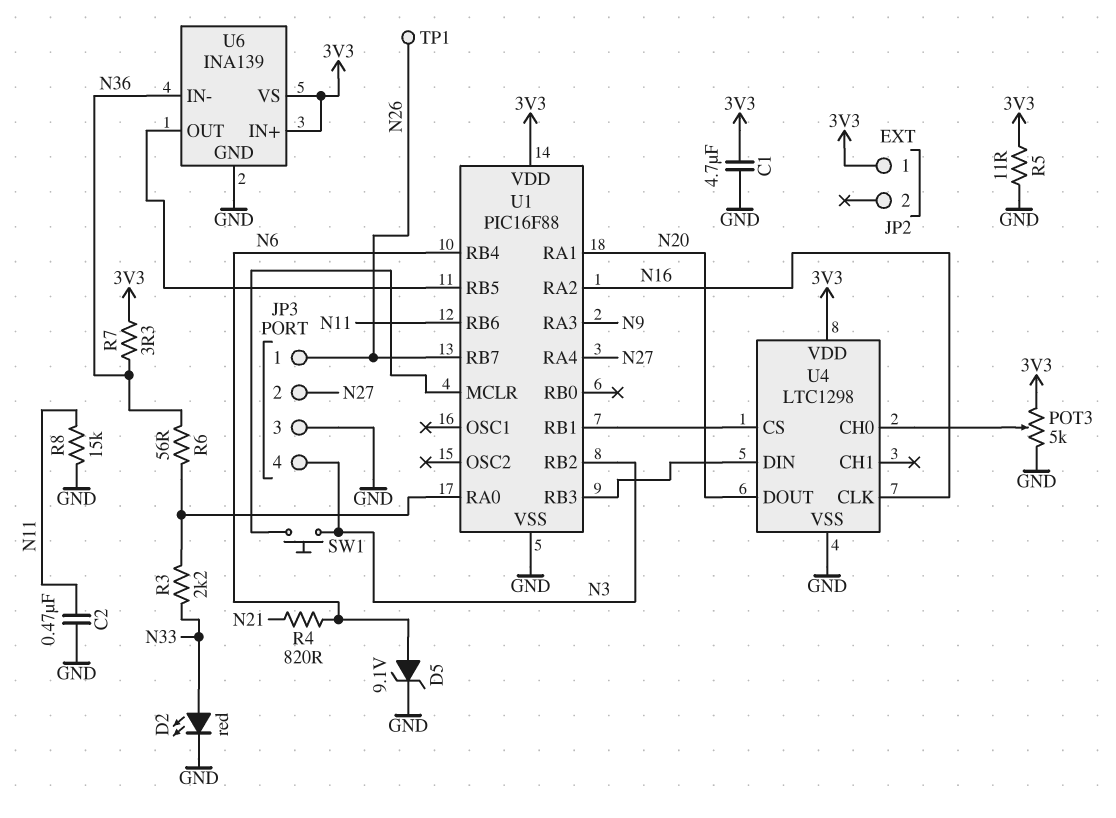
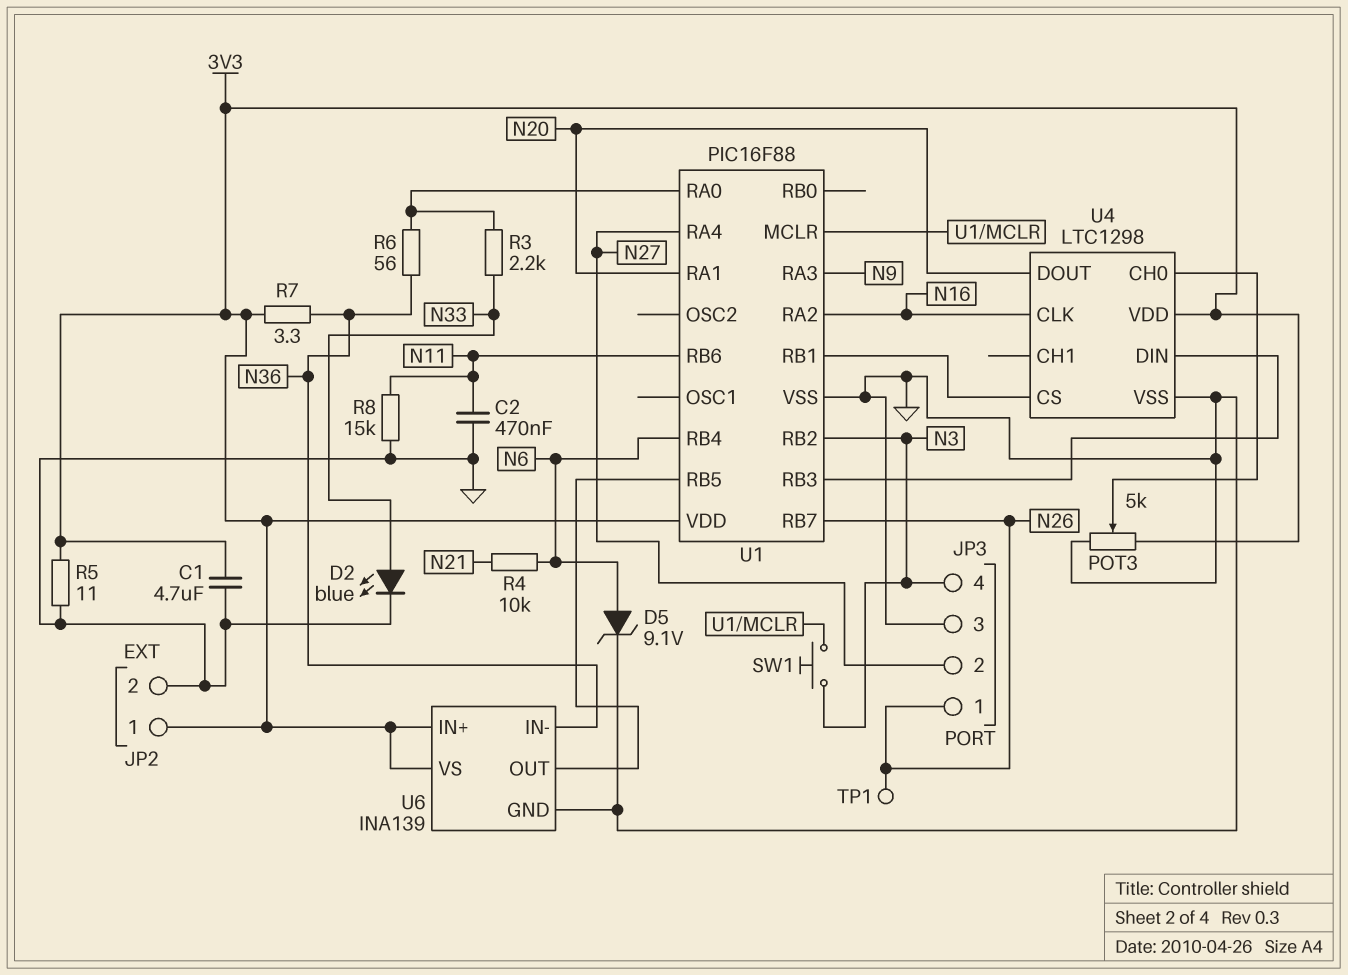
D2: LED red (A N33, K GND) -> LED blue (A N33, K GND)
JP2 pin 2: none -> GND
R4: 820 (N6, N21) -> 10k (N6, N21)

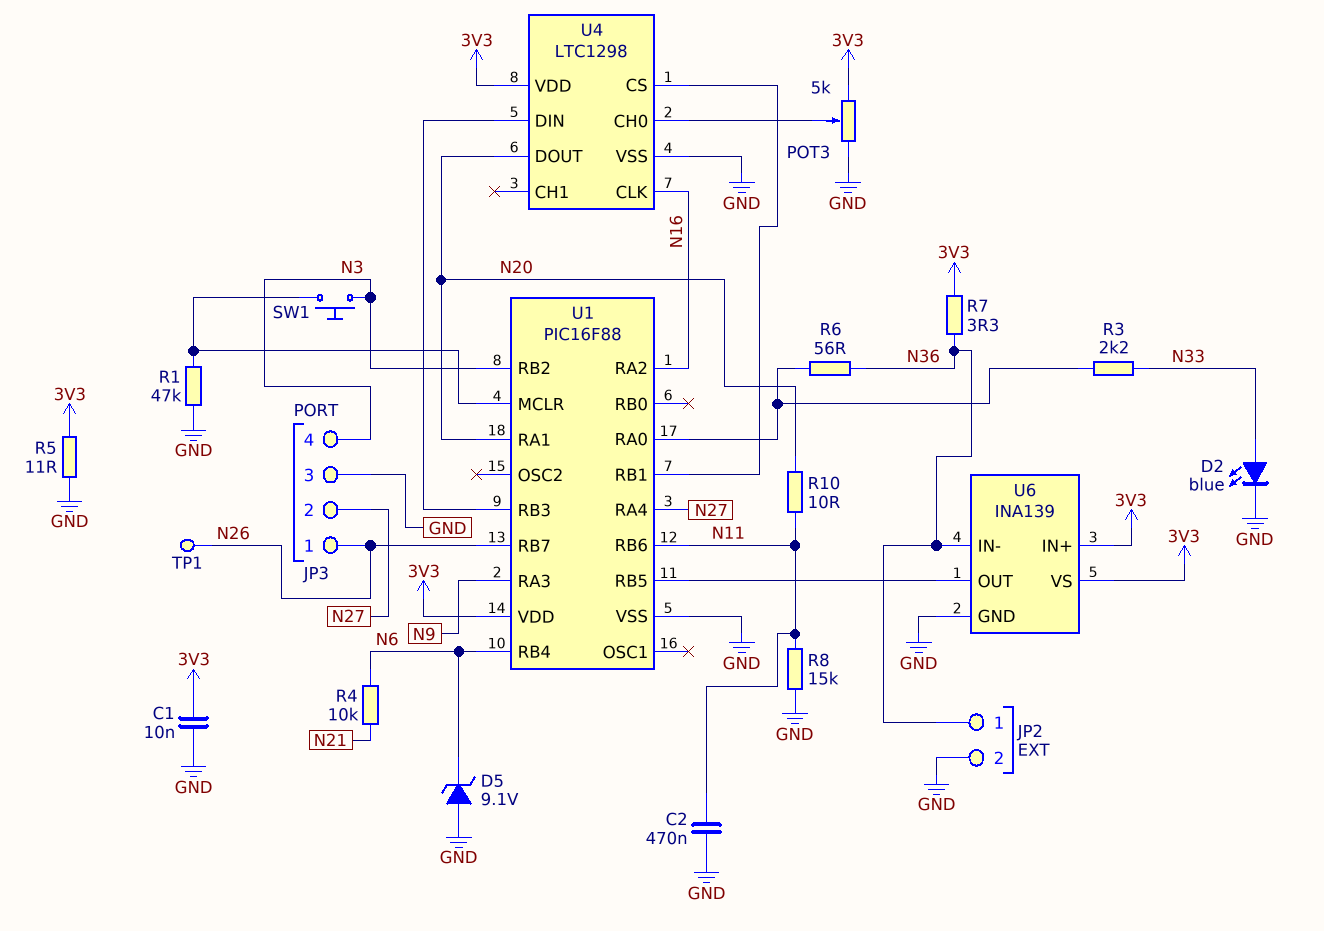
C1: 4.7uF (3V3, GND) -> 10nF (3V3, GND)
D5: zener 9.1V (A N6, K GND) -> zener 9.1V (A GND, K N6)
JP2 pin 1: 3V3 -> N36
R1: none -> 47k (GND, U1/MCLR)
R10: none -> 10 (N11, N20)

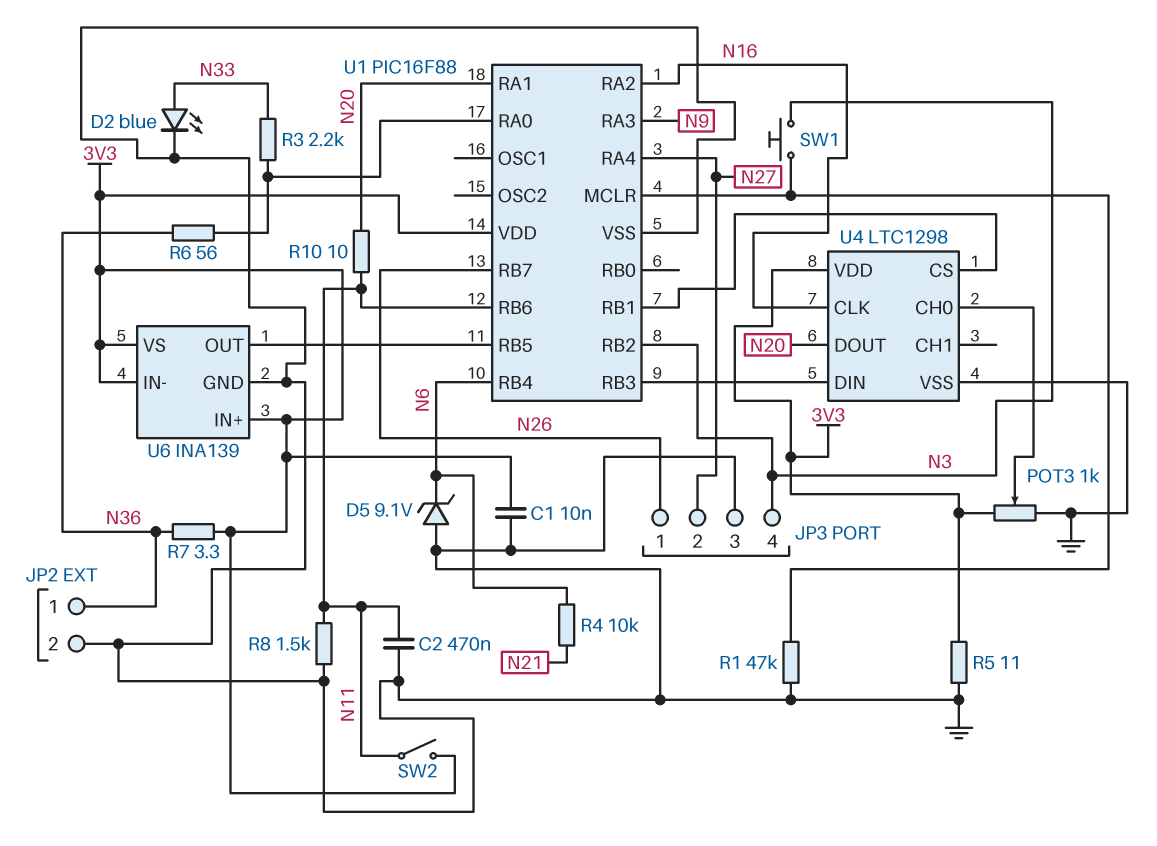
POT3: 5k (3V3, GND, wiper U4/CH0) -> 1k (3V3, GND, wiper U4/CH0)
R8: 15k (GND, N11) -> 1.5k (GND, N11)
SW2: none -> switch (3V3, N11)
TP1: test point (N26) -> none
U6 pin IN-: N36 -> 3V3

